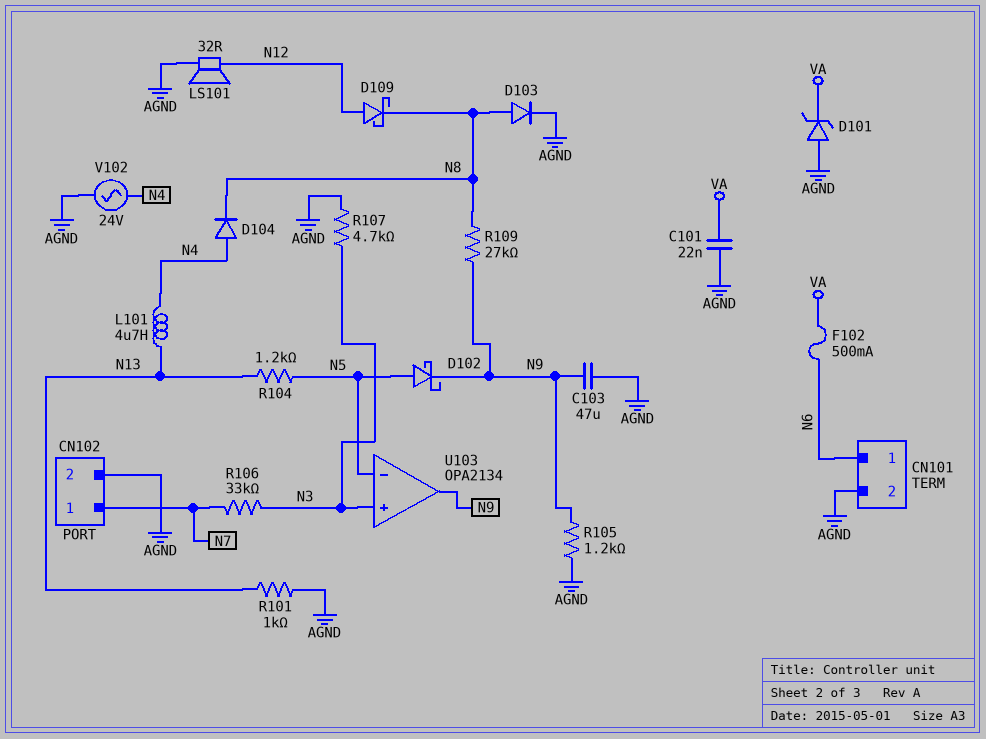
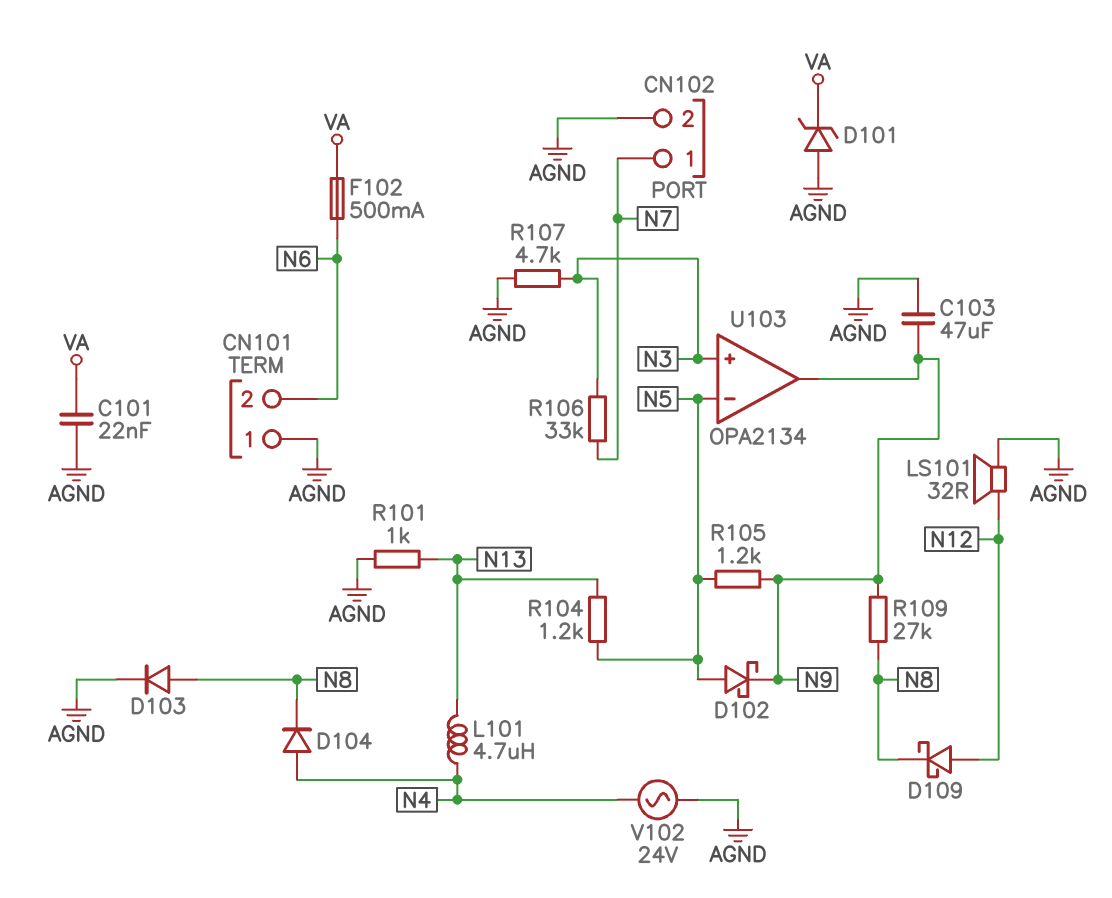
CN101 pin 1: N6 -> AGND
CN101 pin 2: AGND -> N6
R105: 1.2k (AGND, N9) -> 1.2k (N5, N9)

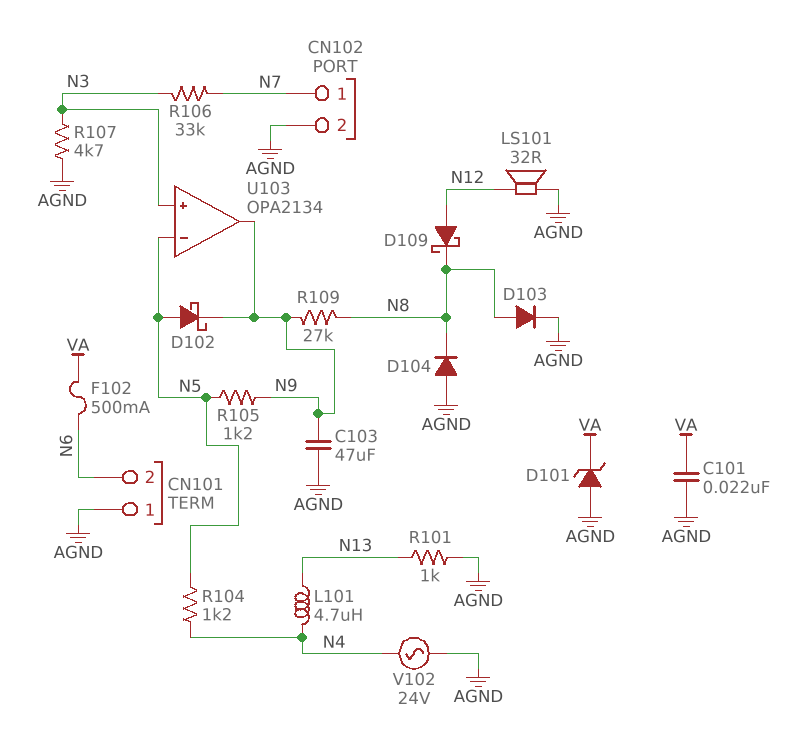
D104: diode (A N4, K N8) -> diode (A AGND, K N8)
R104: 1.2k (N5, N13) -> 1.2k (N4, N5)

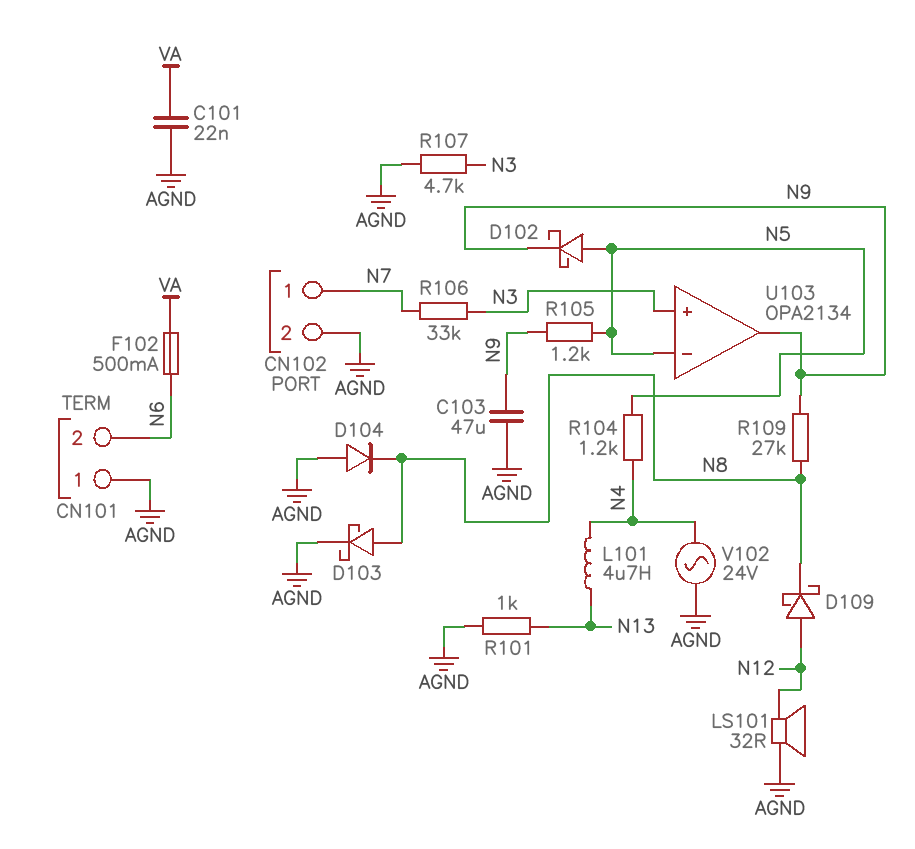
D101: zener (A AGND, K VA) -> none
D103: diode (A N8, K AGND) -> schottky (A N8, K AGND)

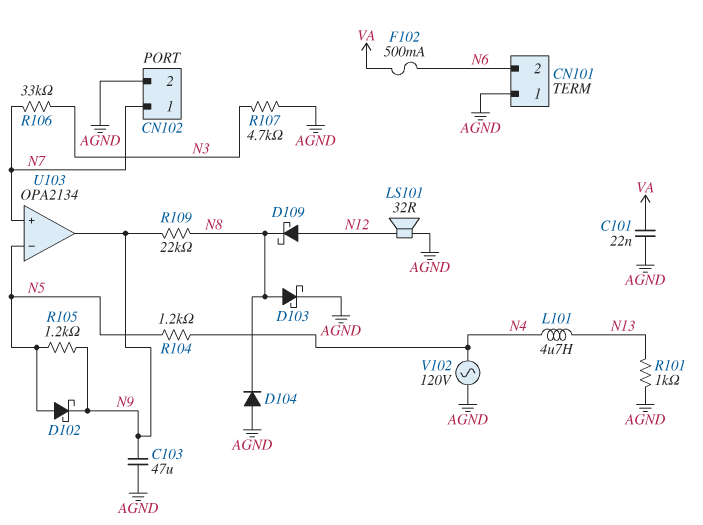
R109: 27k (N8, N9) -> 22k (N8, N9)
U103 pin in+: N3 -> N7
V102: AC 24V (AGND, N4) -> AC 120V (AGND, N4)

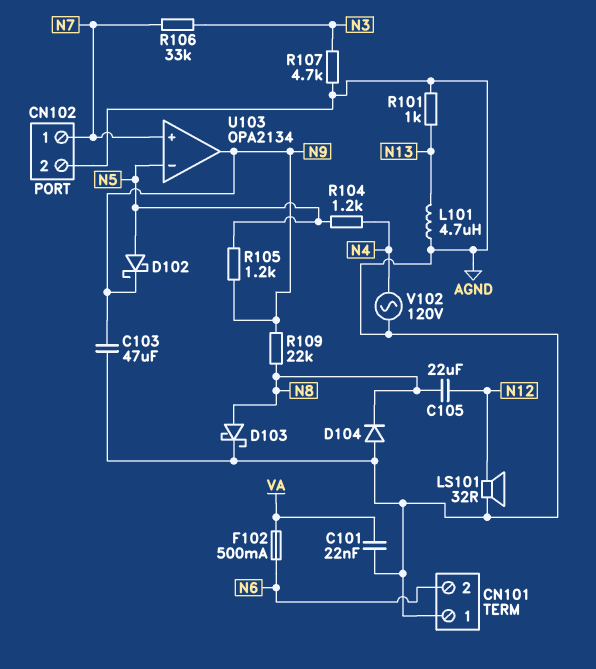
C105: none -> 22uF (N8, N12)
D109: schottky (A N12, K N8) -> none
L101: 4.7uH (N4, N13) -> 4.7uH (AGND, N13)

